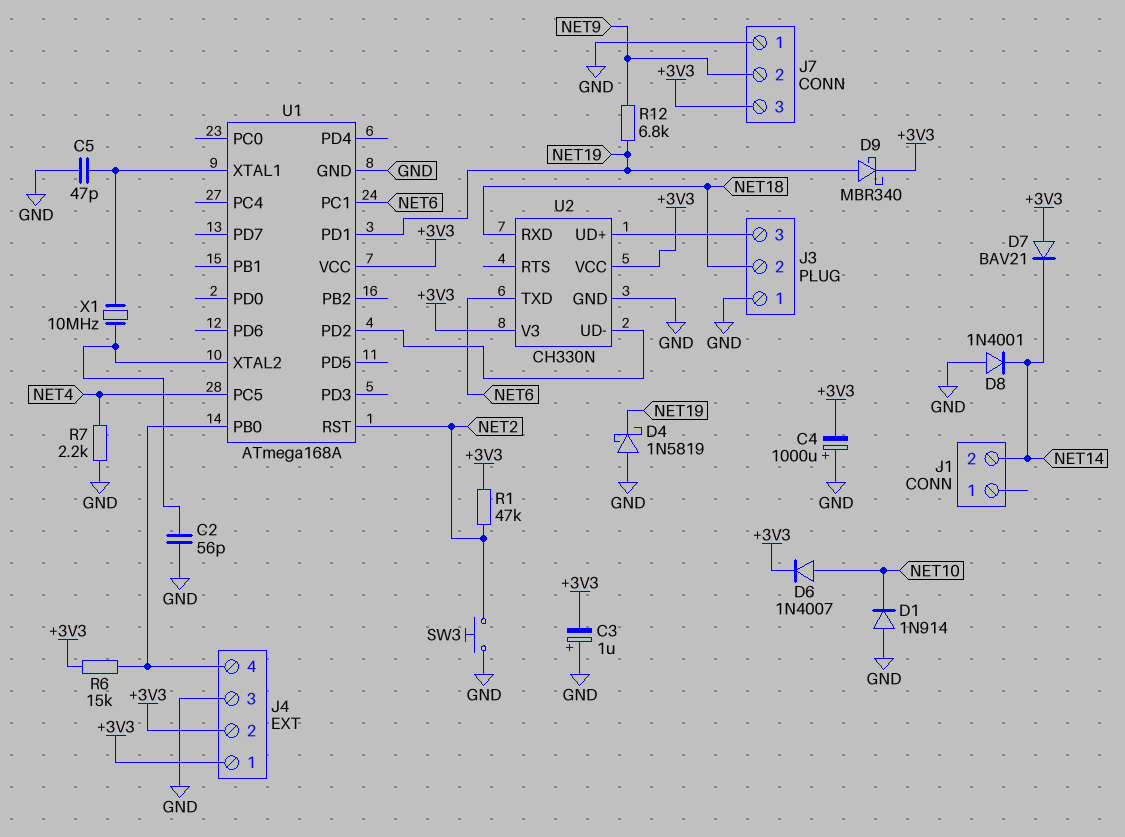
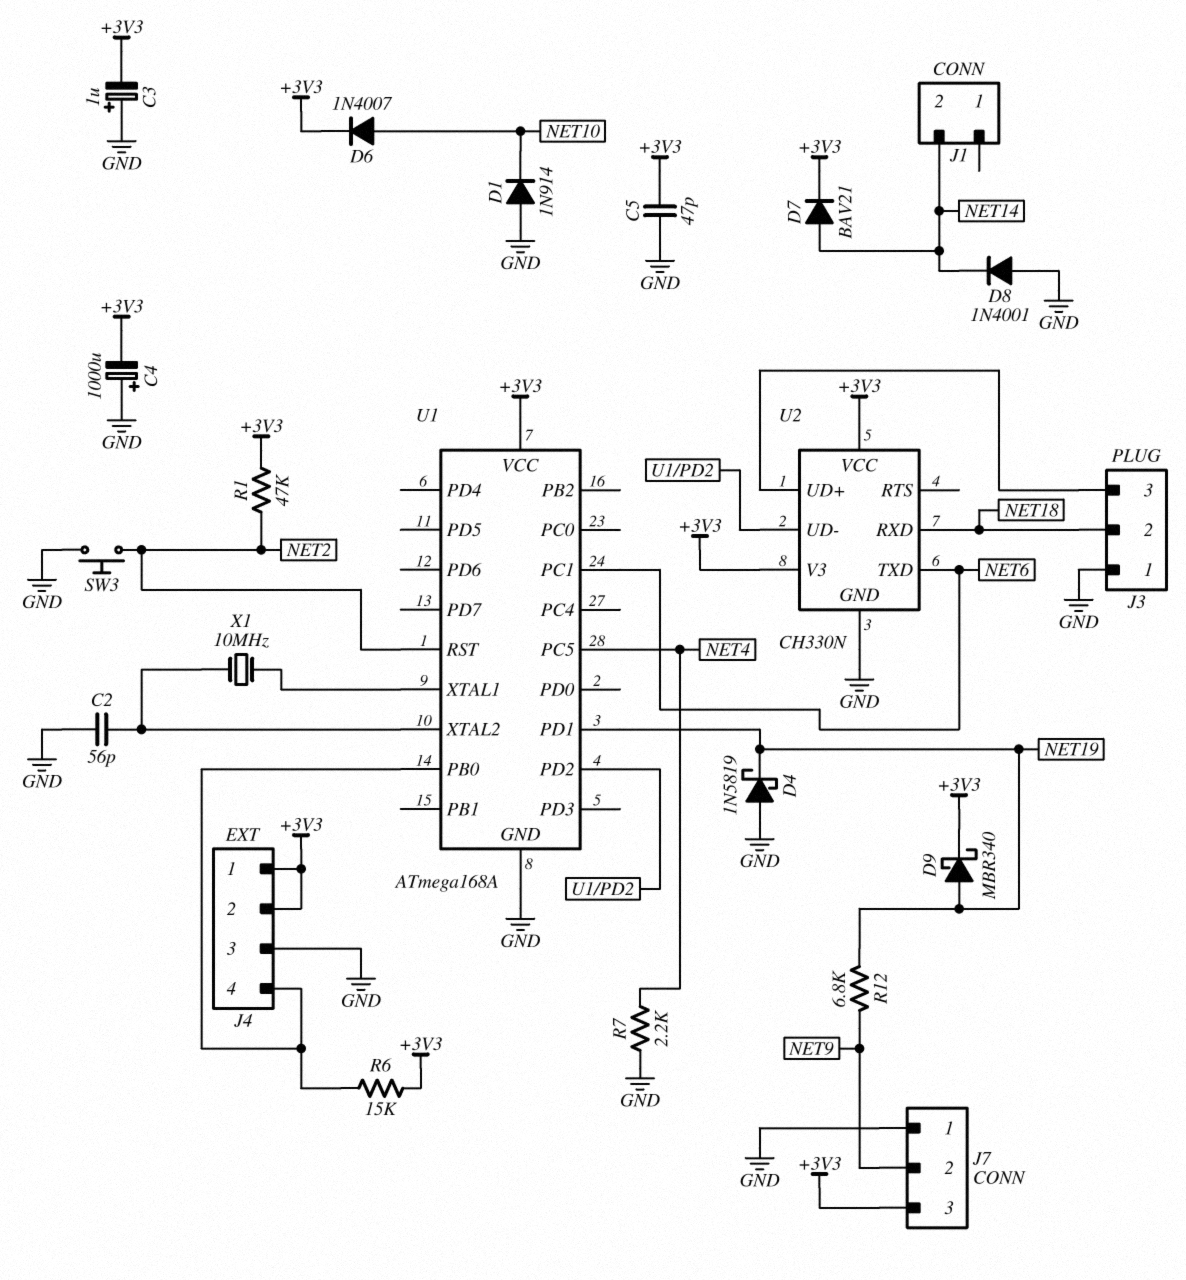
C5: 47pF (GND, U1/XTAL1) -> 47pF (+3V3, GND)
D7: diode BAV21 (A +3V3, K NET14) -> diode BAV21 (A NET14, K +3V3)

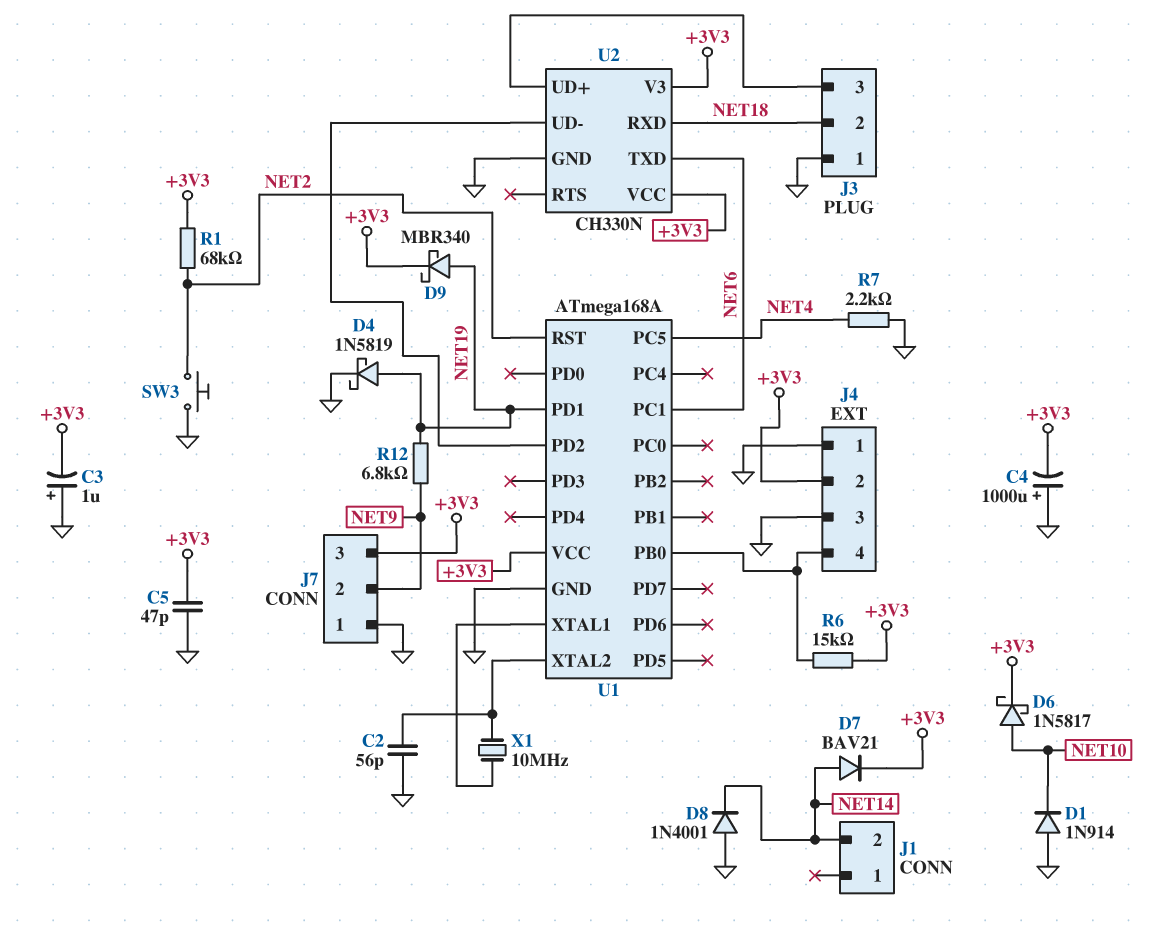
D4: schottky 1N5819 (A GND, K NET19) -> schottky 1N5819 (A NET19, K GND)
D6: diode 1N4007 (A NET10, K +3V3) -> schottky 1N5817 (A NET10, K +3V3)
J4 pin 1: +3V3 -> GND
R1: 47k (+3V3, NET2) -> 68k (+3V3, NET2)

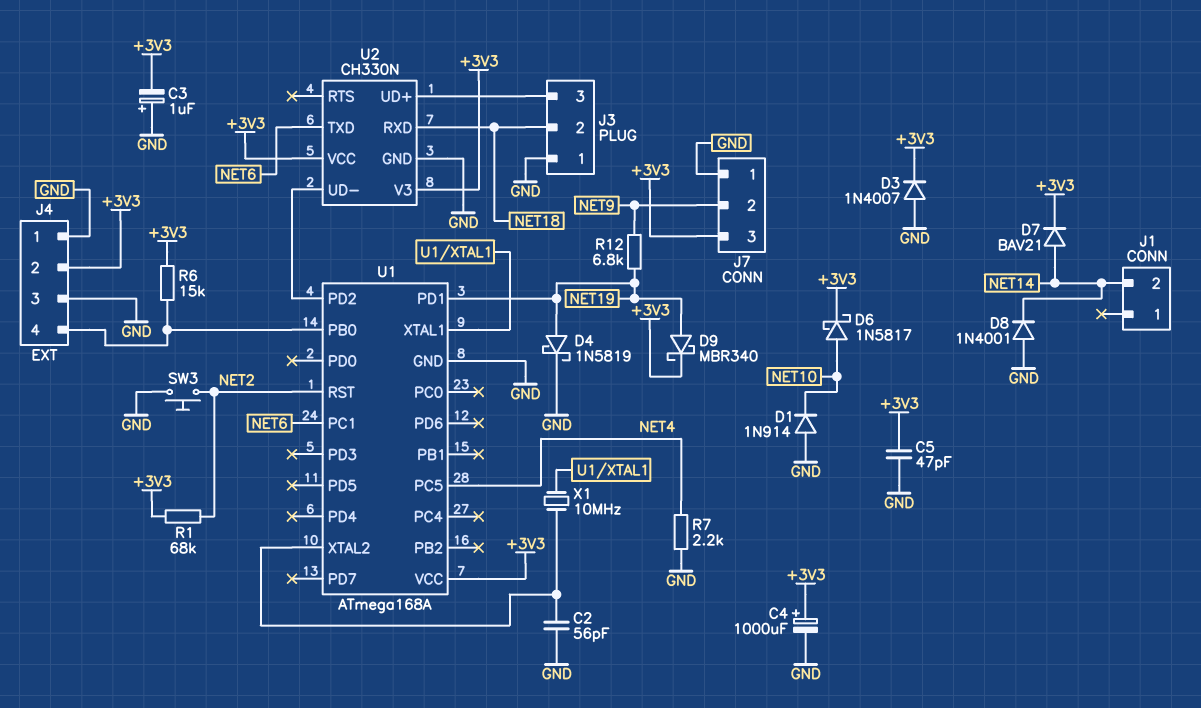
C4: 1000uF (plus GND, minus +3V3) -> 1000uF (plus +3V3, minus GND)
D3: none -> diode 1N4007 (A GND, K +3V3)

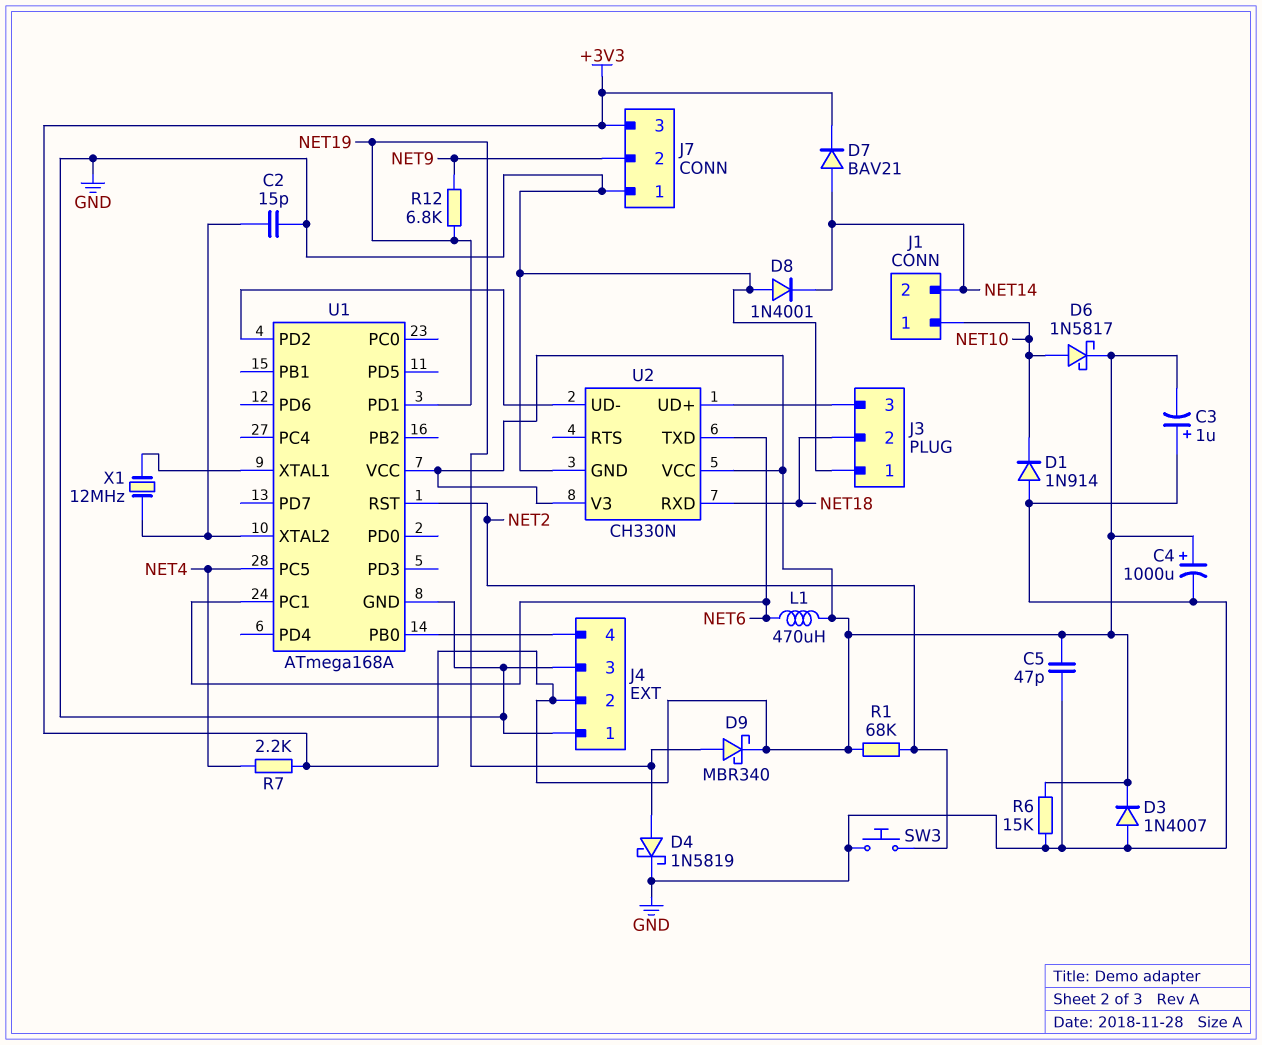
C2: 56pF (GND, U1/XTAL2) -> 15pF (GND, U1/XTAL2)
J1 pin 1: none -> NET10
L1: none -> 470uH (+3V3, NET6)
R6: 15k (+3V3, J4/4) -> 15k (+3V3, GND)
R7: 2.2k (GND, NET4) -> 2.2k (+3V3, NET4)
X1: 10MHz (U1/XTAL1, U1/XTAL2) -> 12MHz (U1/XTAL1, U1/XTAL2)

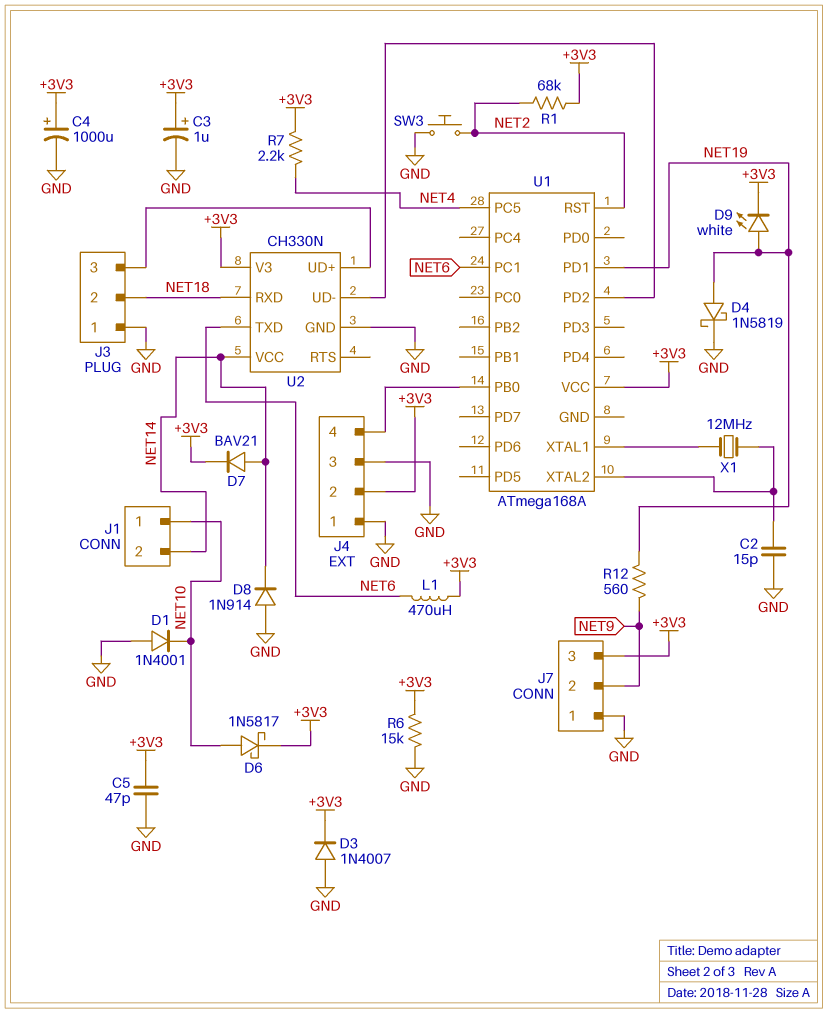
C3: 1uF (plus GND, minus +3V3) -> 1uF (plus +3V3, minus GND)
D1: diode 1N914 (A GND, K NET10) -> diode 1N4001 (A GND, K NET10)
D8: diode 1N4001 (A GND, K NET14) -> diode 1N914 (A GND, K NET14)
D9: schottky MBR340 (A NET19, K +3V3) -> LED white (A NET19, K +3V3)
R12: 6.8k (NET9, NET19) -> 560 (NET9, NET19)
U1 pin GND: GND -> none
U2 pin VCC: +3V3 -> NET14

